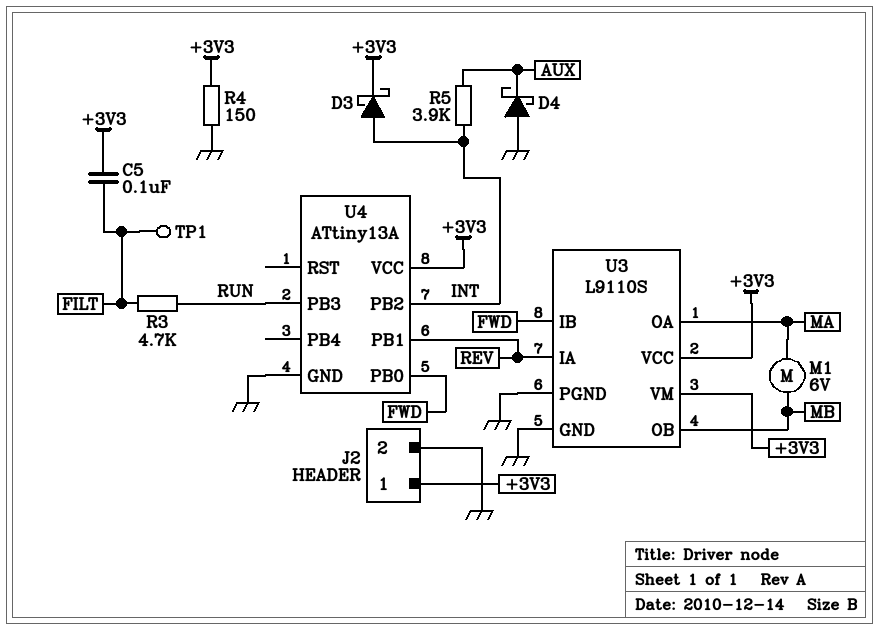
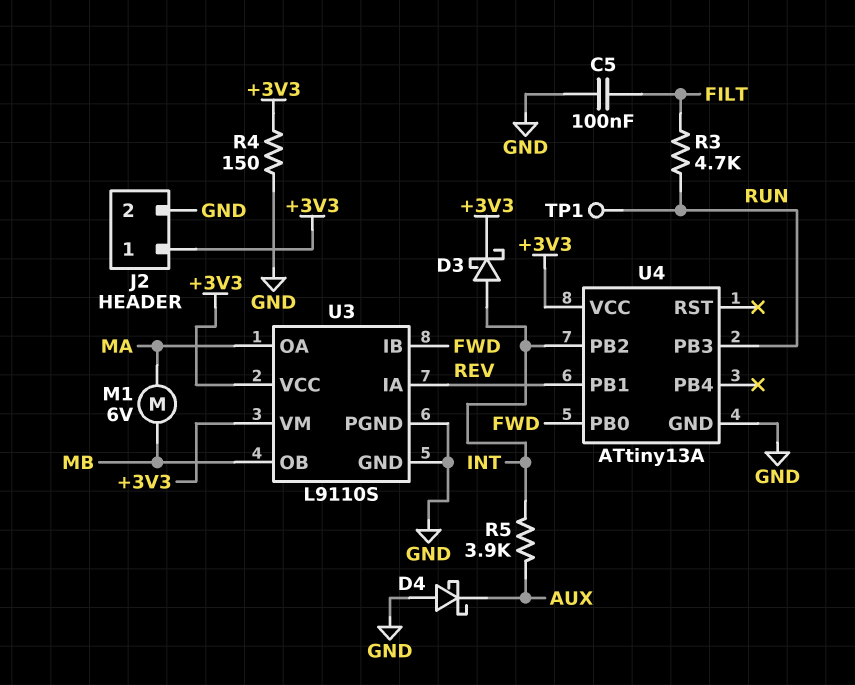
C5: 100nF (+3V3, FILT) -> 100nF (FILT, GND)
TP1: test point (FILT) -> test point (RUN)

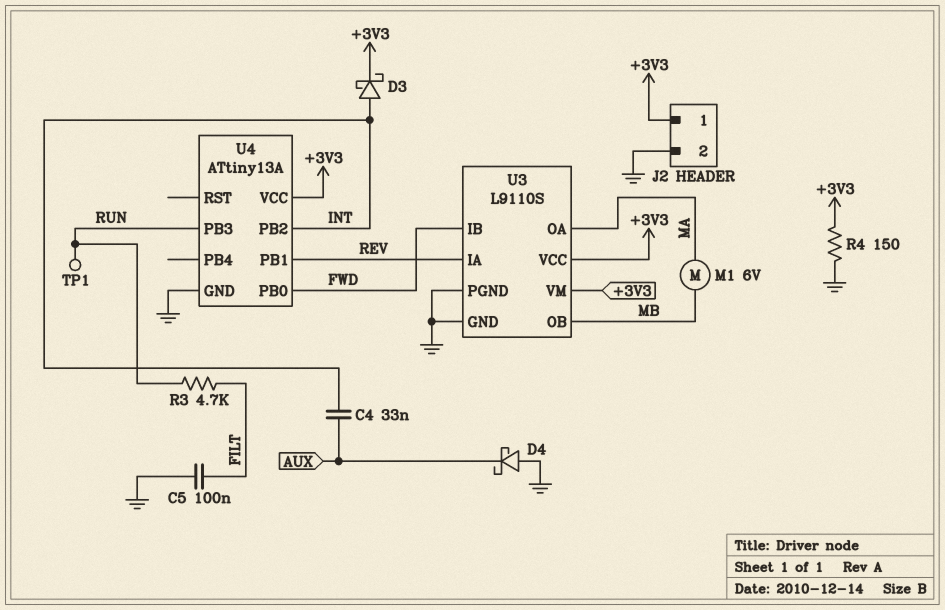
C4: none -> 33nF (AUX, INT)
R5: 3.9k (AUX, INT) -> none

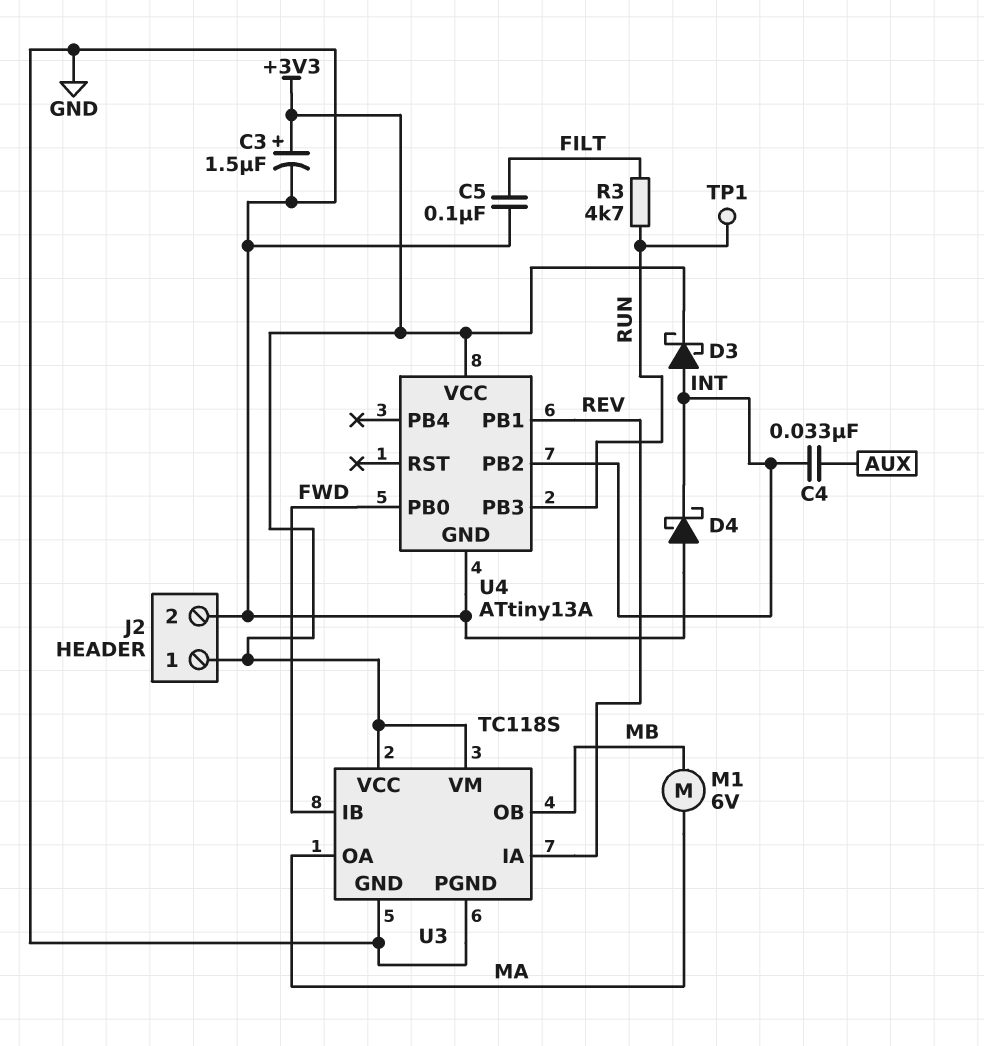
C3: none -> 1.5uF (plus +3V3, minus GND)
D4: schottky (A GND, K AUX) -> schottky (A GND, K INT)
R4: 150 (+3V3, GND) -> none
U3: L9110S -> TC118S

